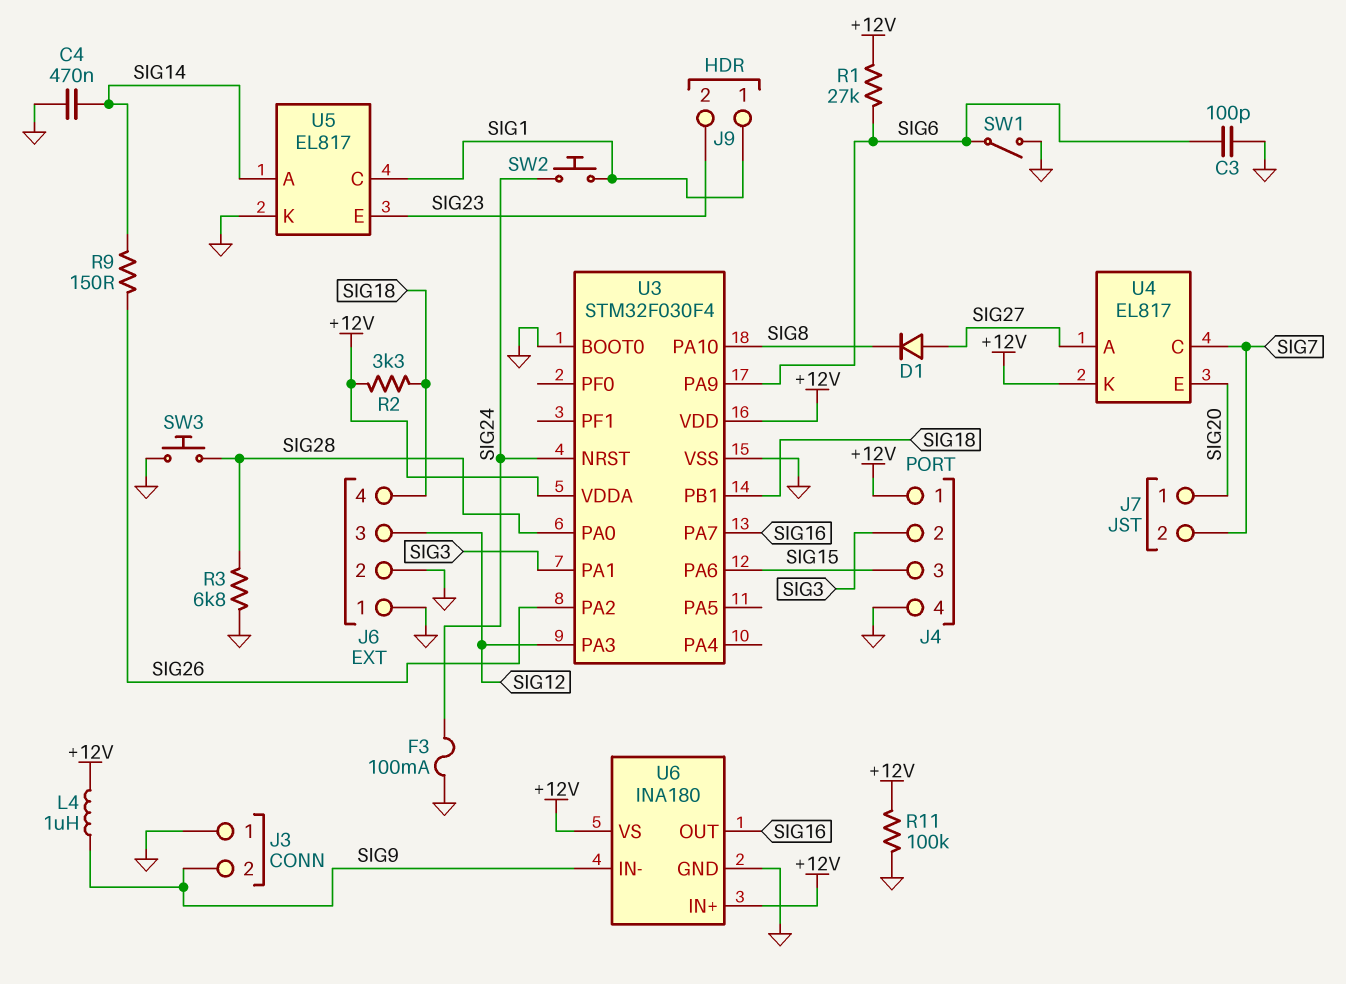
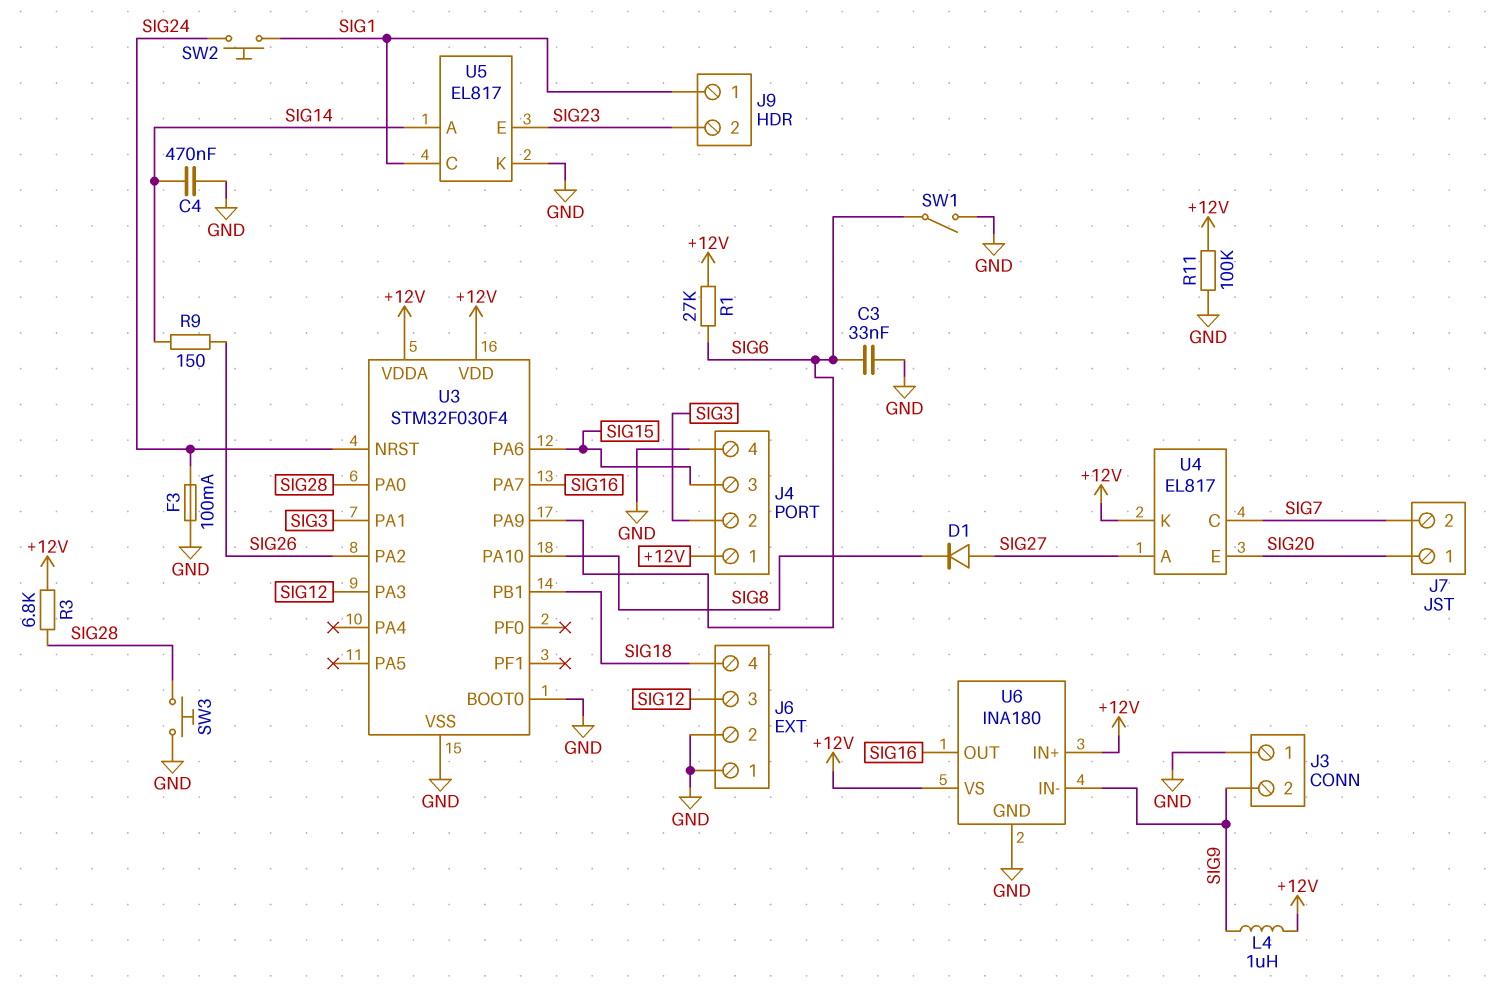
C3: 100pF (GND, SIG6) -> 33nF (GND, SIG6)
R2: 3.3k (+12V, SIG18) -> none
R3: 6.8k (GND, SIG28) -> 6.8k (+12V, SIG28)

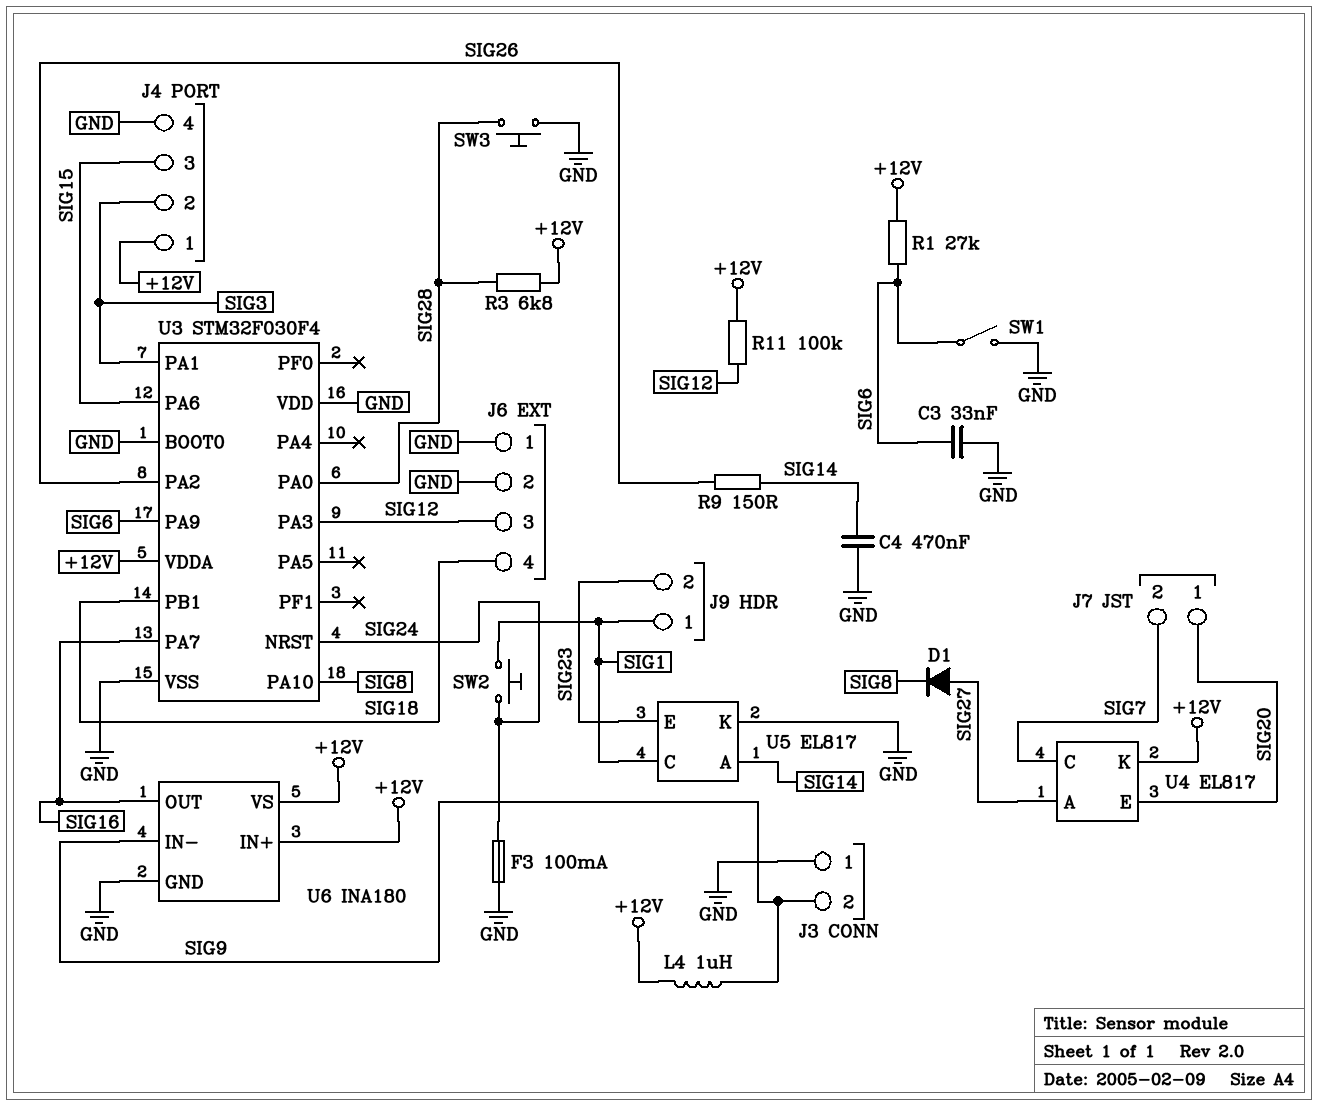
R11: 100k (+12V, GND) -> 100k (+12V, SIG12)
U3 pin VDD: +12V -> GND

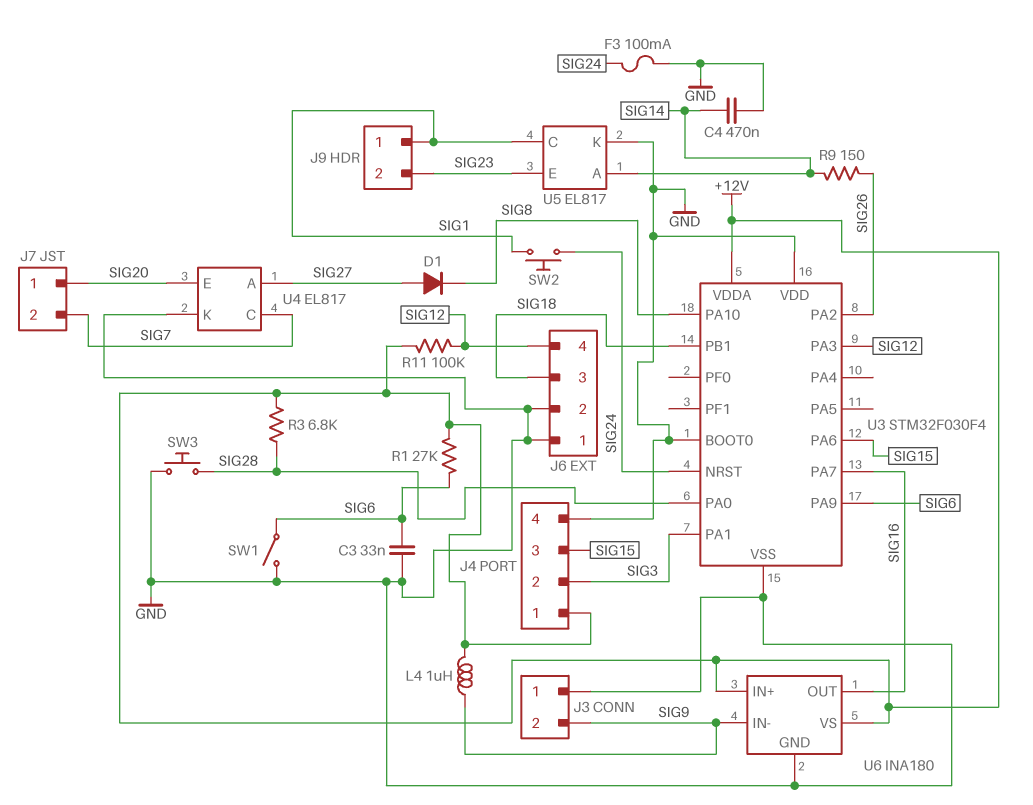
J6 pin 3: SIG12 -> SIG18
J6 pin 4: SIG18 -> SIG12
U4 pin K: +12V -> GND

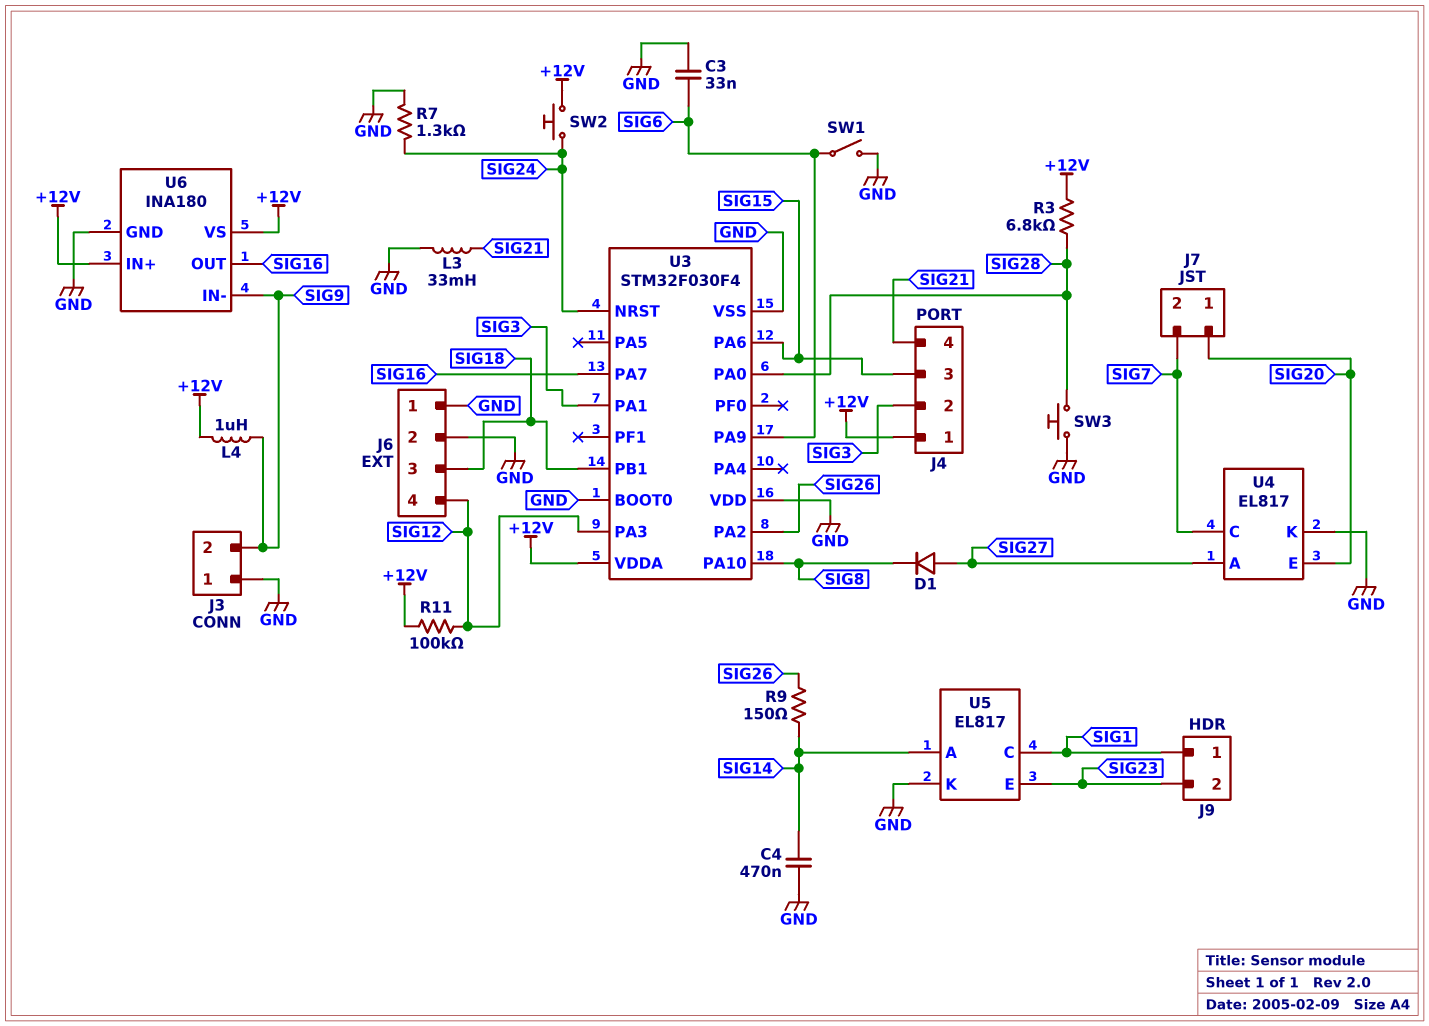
F3: 100mA (GND, SIG24) -> none
J4 pin 4: GND -> SIG21
L3: none -> 33mH (GND, SIG21)
R1: 27k (+12V, SIG6) -> none
R7: none -> 1.3k (GND, SIG24)
SW2: button (SIG1, SIG24) -> button (+12V, SIG24)

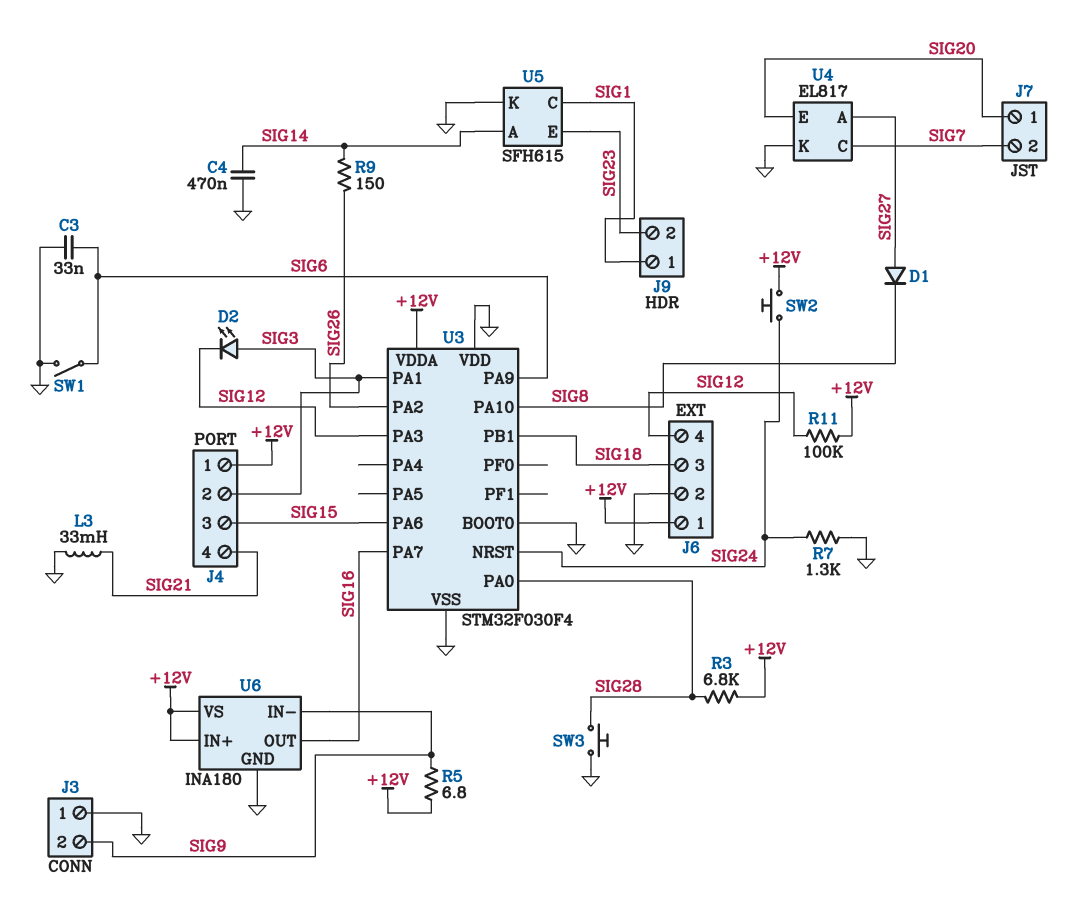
D2: none -> LED (A SIG3, K SIG12)
J6 pin 1: GND -> +12V
L4: 1uH (+12V, SIG9) -> none
R5: none -> 6.8 (+12V, SIG9)
U5: EL817 -> SFH615

